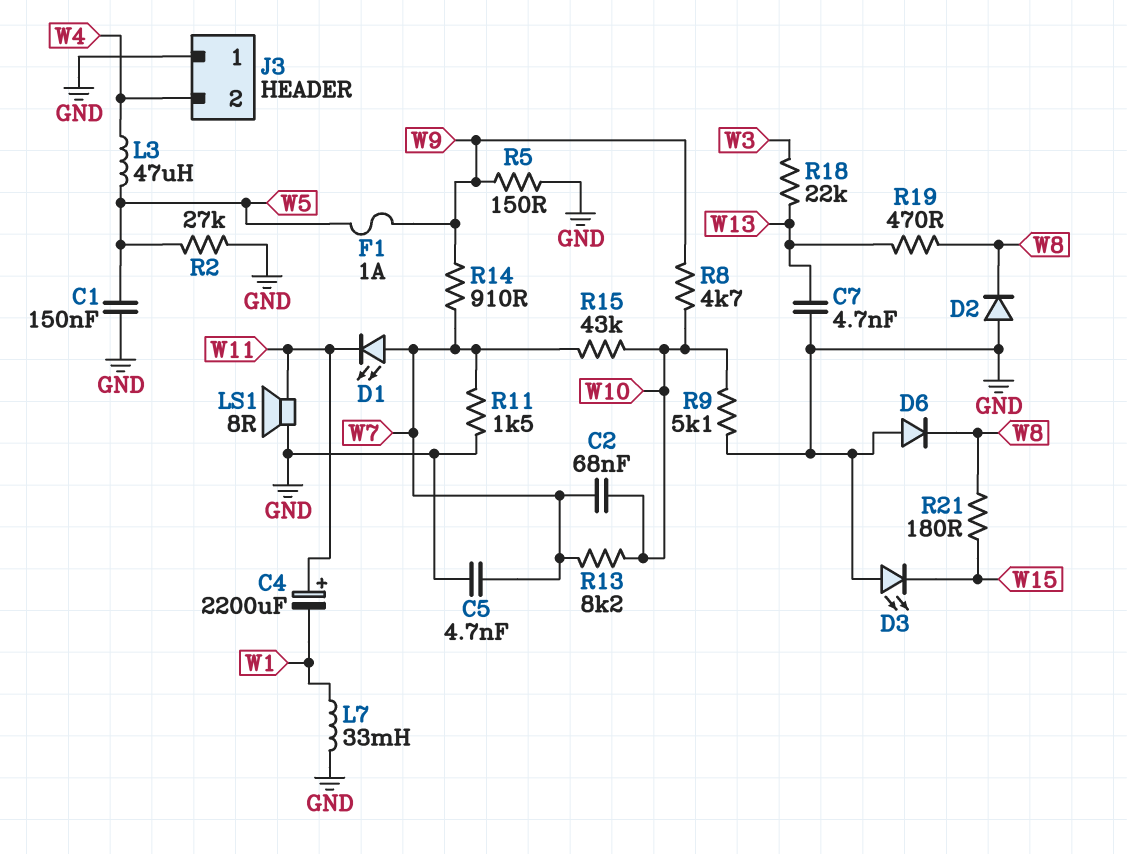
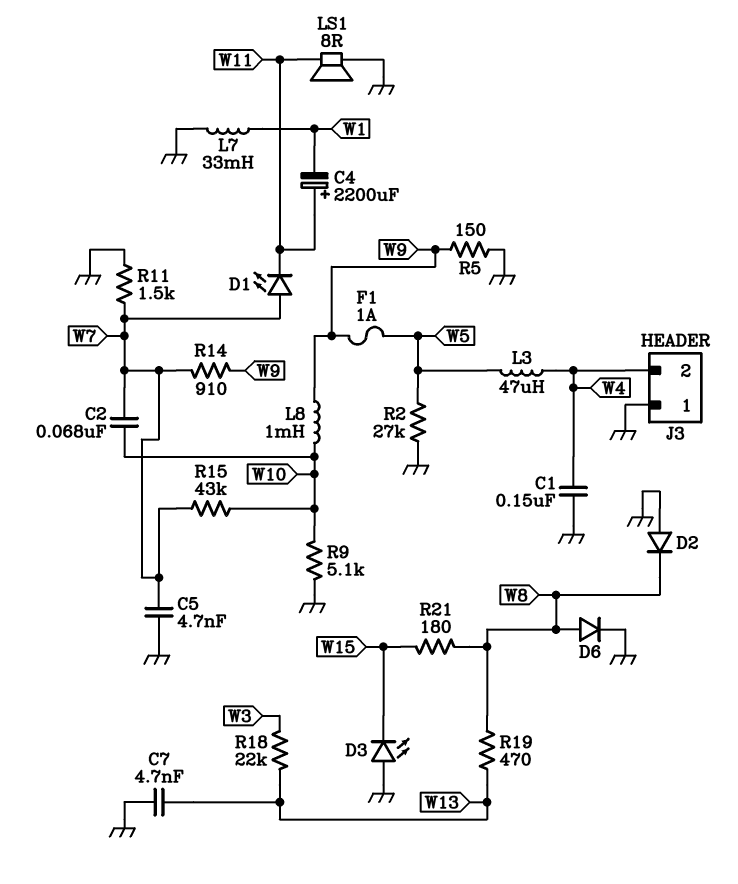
C1: 150nF (GND, W5) -> 150nF (GND, W4)
D6: diode (A GND, K W8) -> diode (A W8, K GND)
L8: none -> 1mH (W9, W10)
R8: 4.7k (W9, W10) -> none
R13: 8.2k (W7, W10) -> none

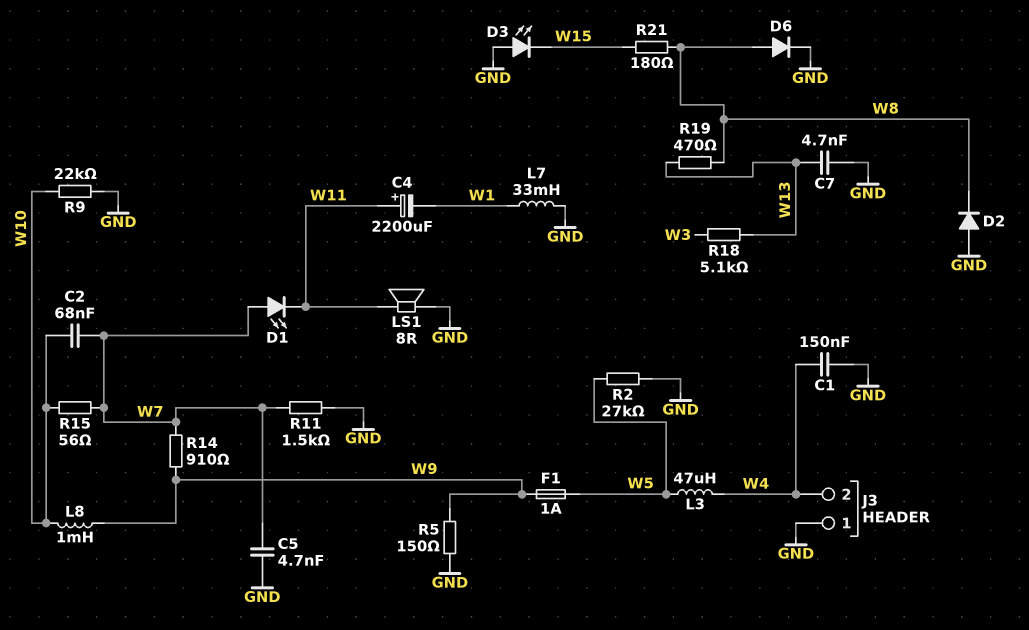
R9: 5.1k (GND, W10) -> 22k (GND, W10)
R15: 43k (W7, W10) -> 56 (W7, W10)
R18: 22k (W3, W13) -> 5.1k (W3, W13)

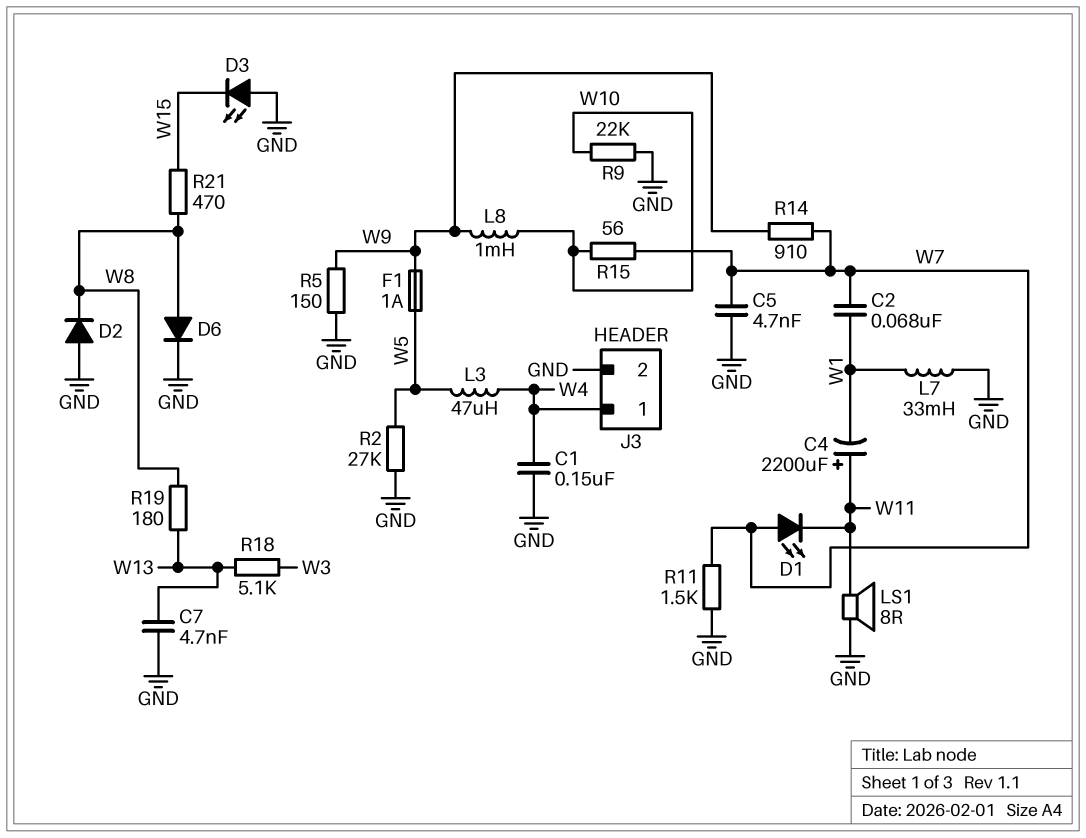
C2: 68nF (W7, W10) -> 68nF (W1, W7)
J3 pin 1: GND -> W4
J3 pin 2: W4 -> GND
R19: 470 (W8, W13) -> 180 (W8, W13)
R21: 180 (W8, W15) -> 470 (W8, W15)

